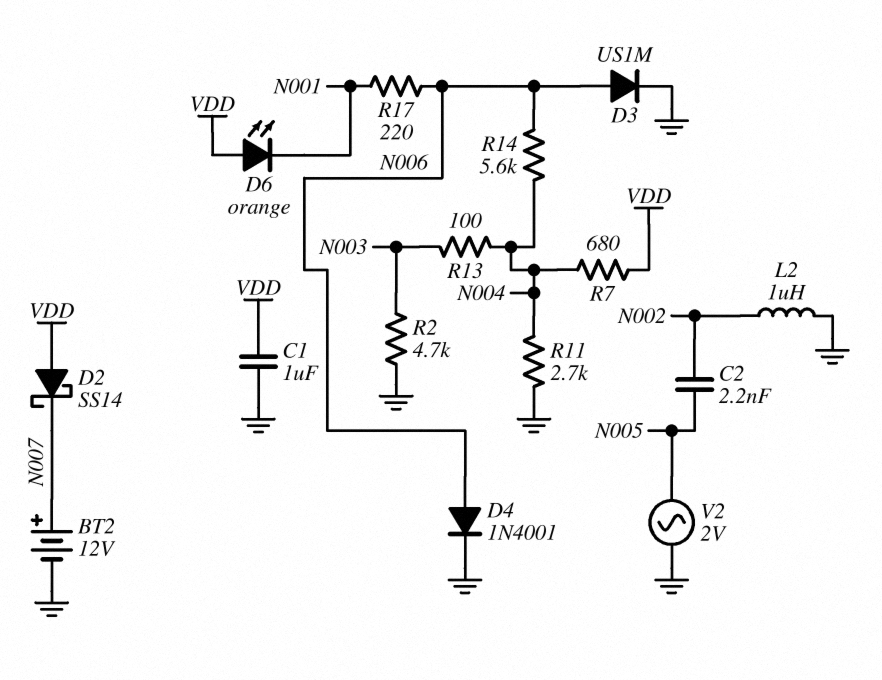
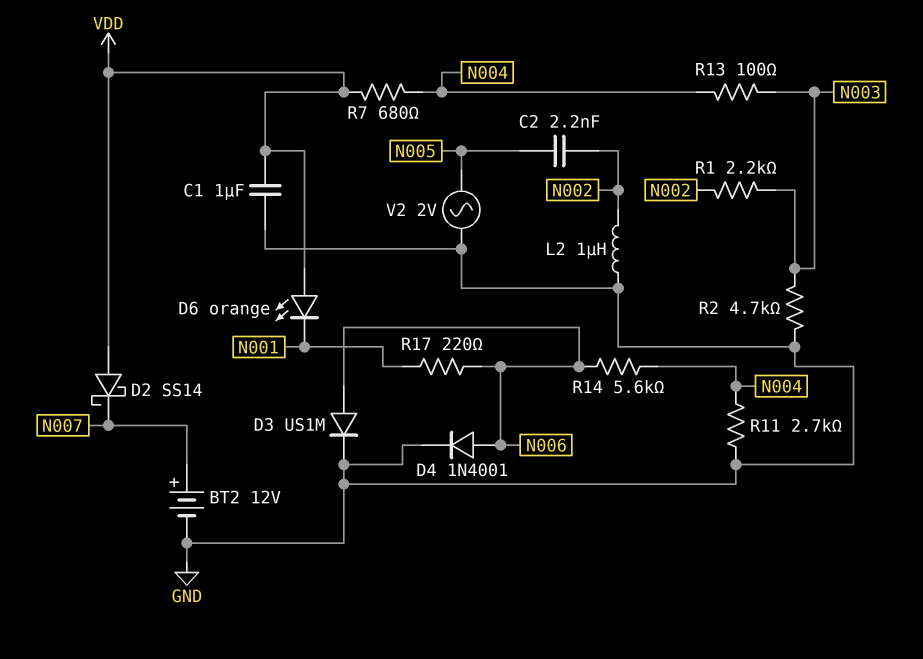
R1: none -> 2.2k (N002, N003)

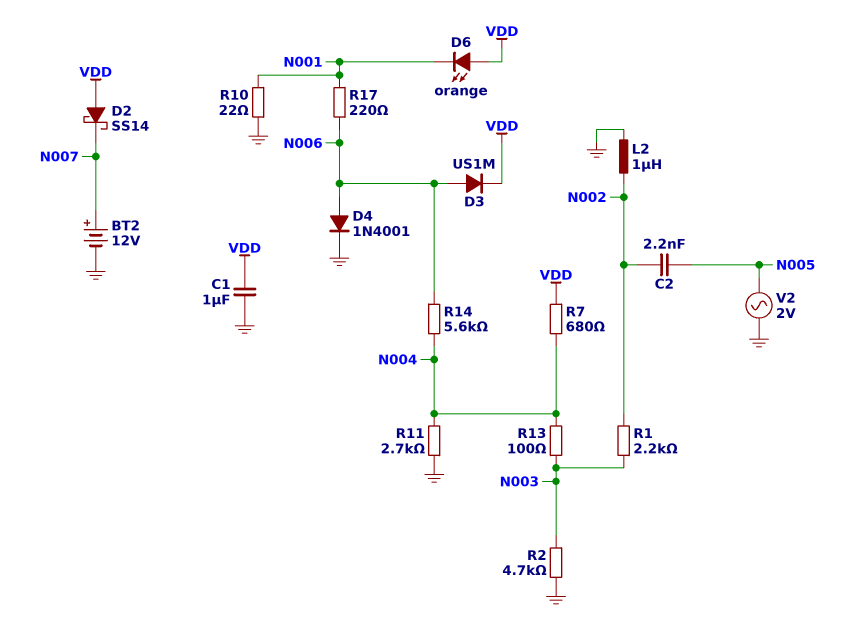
D3: diode US1M (A N006, K GND) -> diode US1M (A N006, K VDD)
R10: none -> 22 (GND, N001)

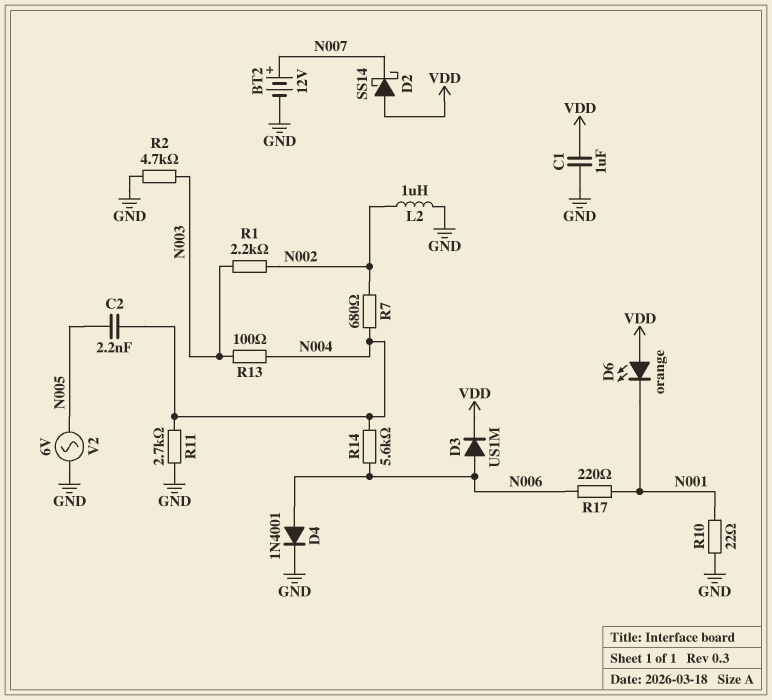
C2: 2.2nF (N002, N005) -> 2.2nF (N004, N005)
R7: 680 (N004, VDD) -> 680 (N002, N004)
V2: AC 2V (GND, N005) -> AC 6V (GND, N005)

